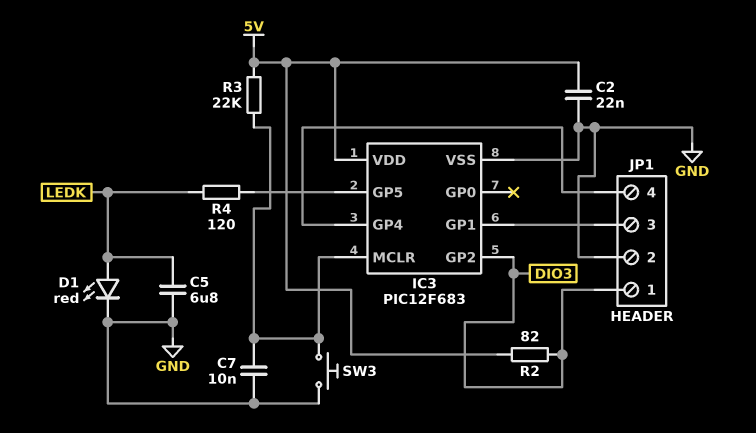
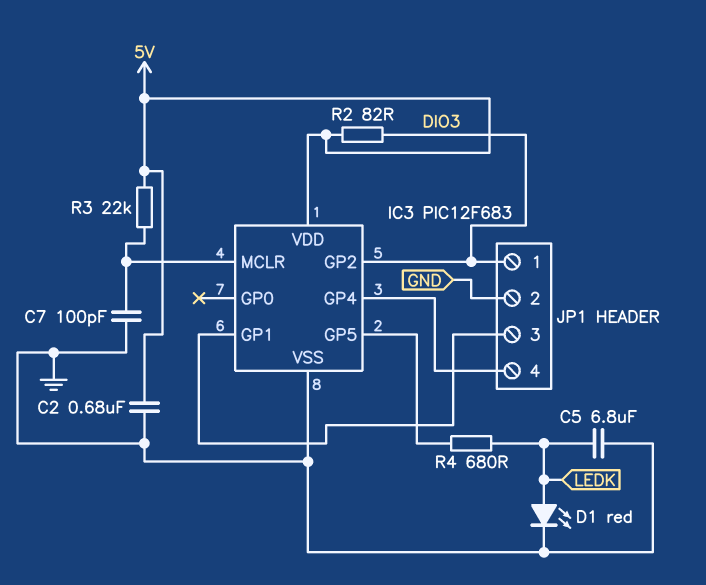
C2: 22nF (5V, GND) -> 680nF (5V, GND)
C7: 10nF (GND, IC3/MCLR) -> 100pF (GND, IC3/MCLR)
R4: 120 (IC3/GP5, LEDK) -> 680 (IC3/GP5, LEDK)
SW3: button (GND, IC3/MCLR) -> none

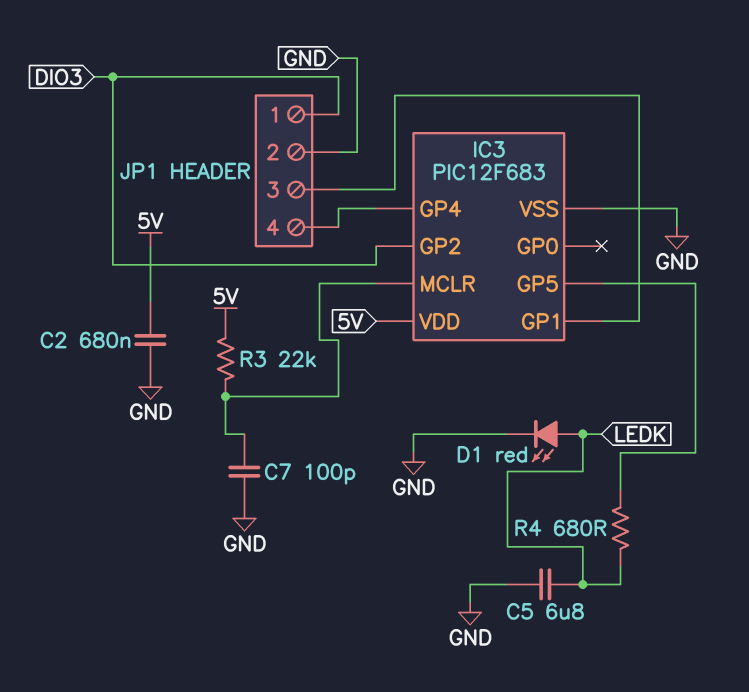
R2: 82 (5V, DIO3) -> none

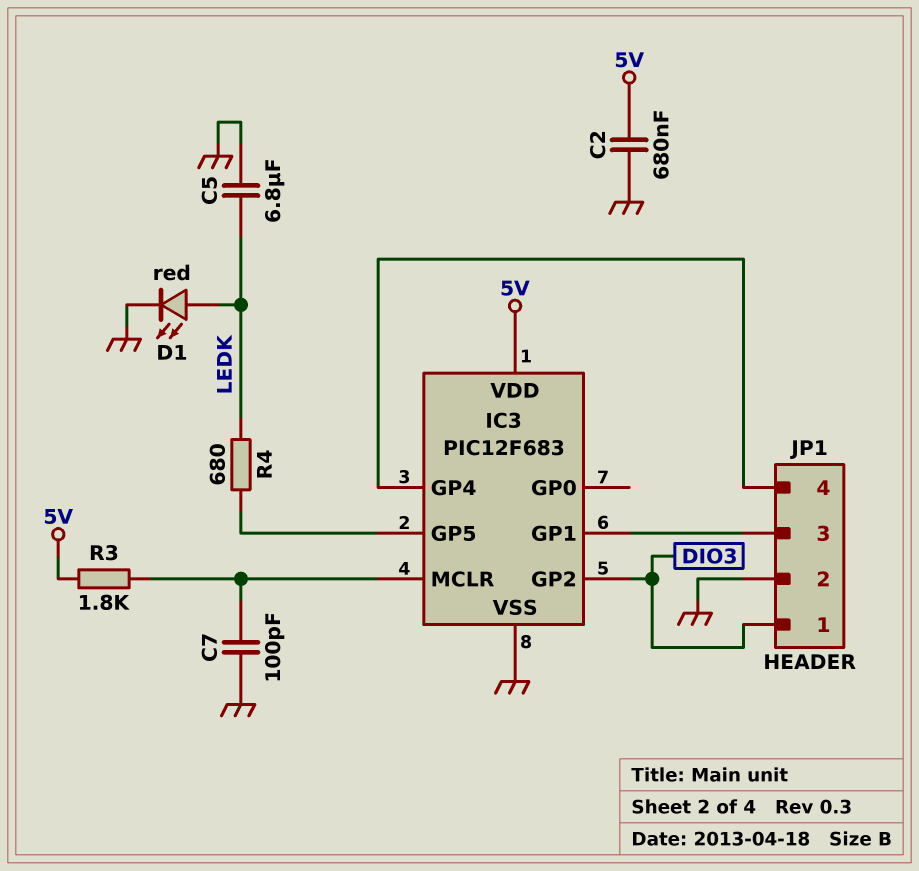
R3: 22k (5V, IC3/MCLR) -> 1.8k (5V, IC3/MCLR)

